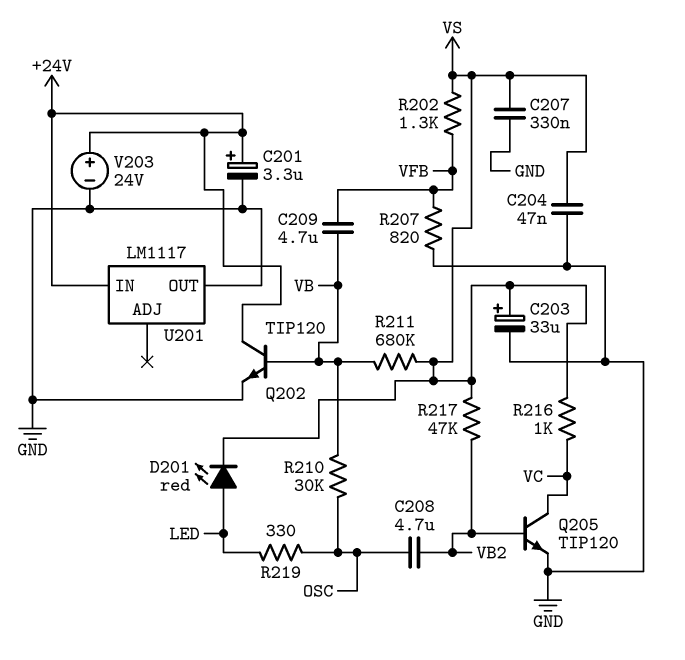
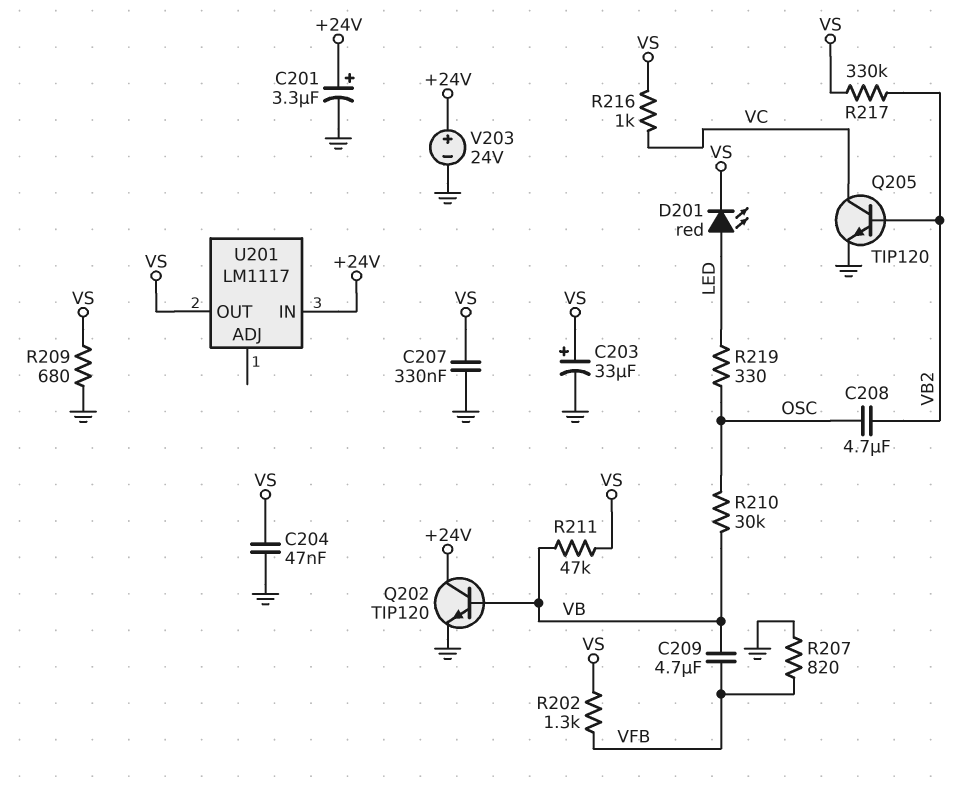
R209: none -> 680 (GND, VS)
R211: 680k (VB, VS) -> 47k (VB, VS)
R217: 47k (VB2, VS) -> 330k (VB2, VS)
U201 pin OUT: GND -> VS

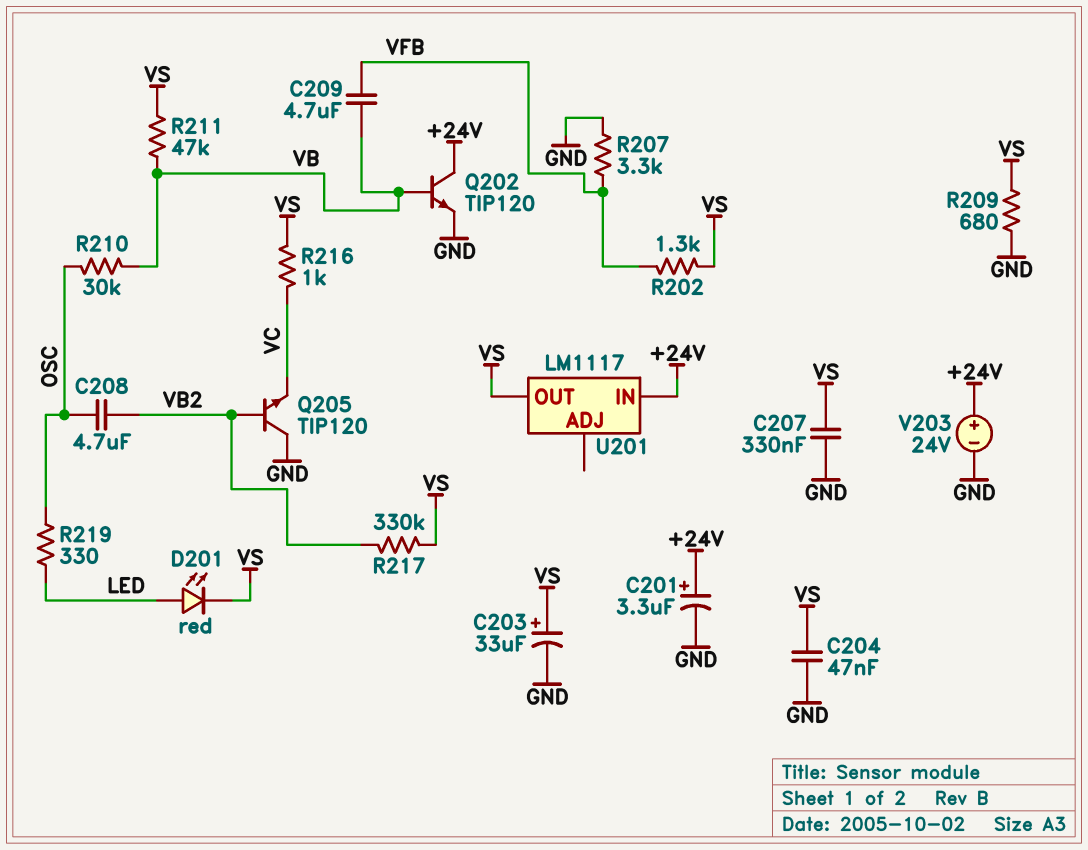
Q205: NPN TIP120 (B VB2, C VC, E GND) -> NPN TIP120 (B VB2, C GND, E VC)
R207: 820 (GND, VFB) -> 3.3k (GND, VFB)

